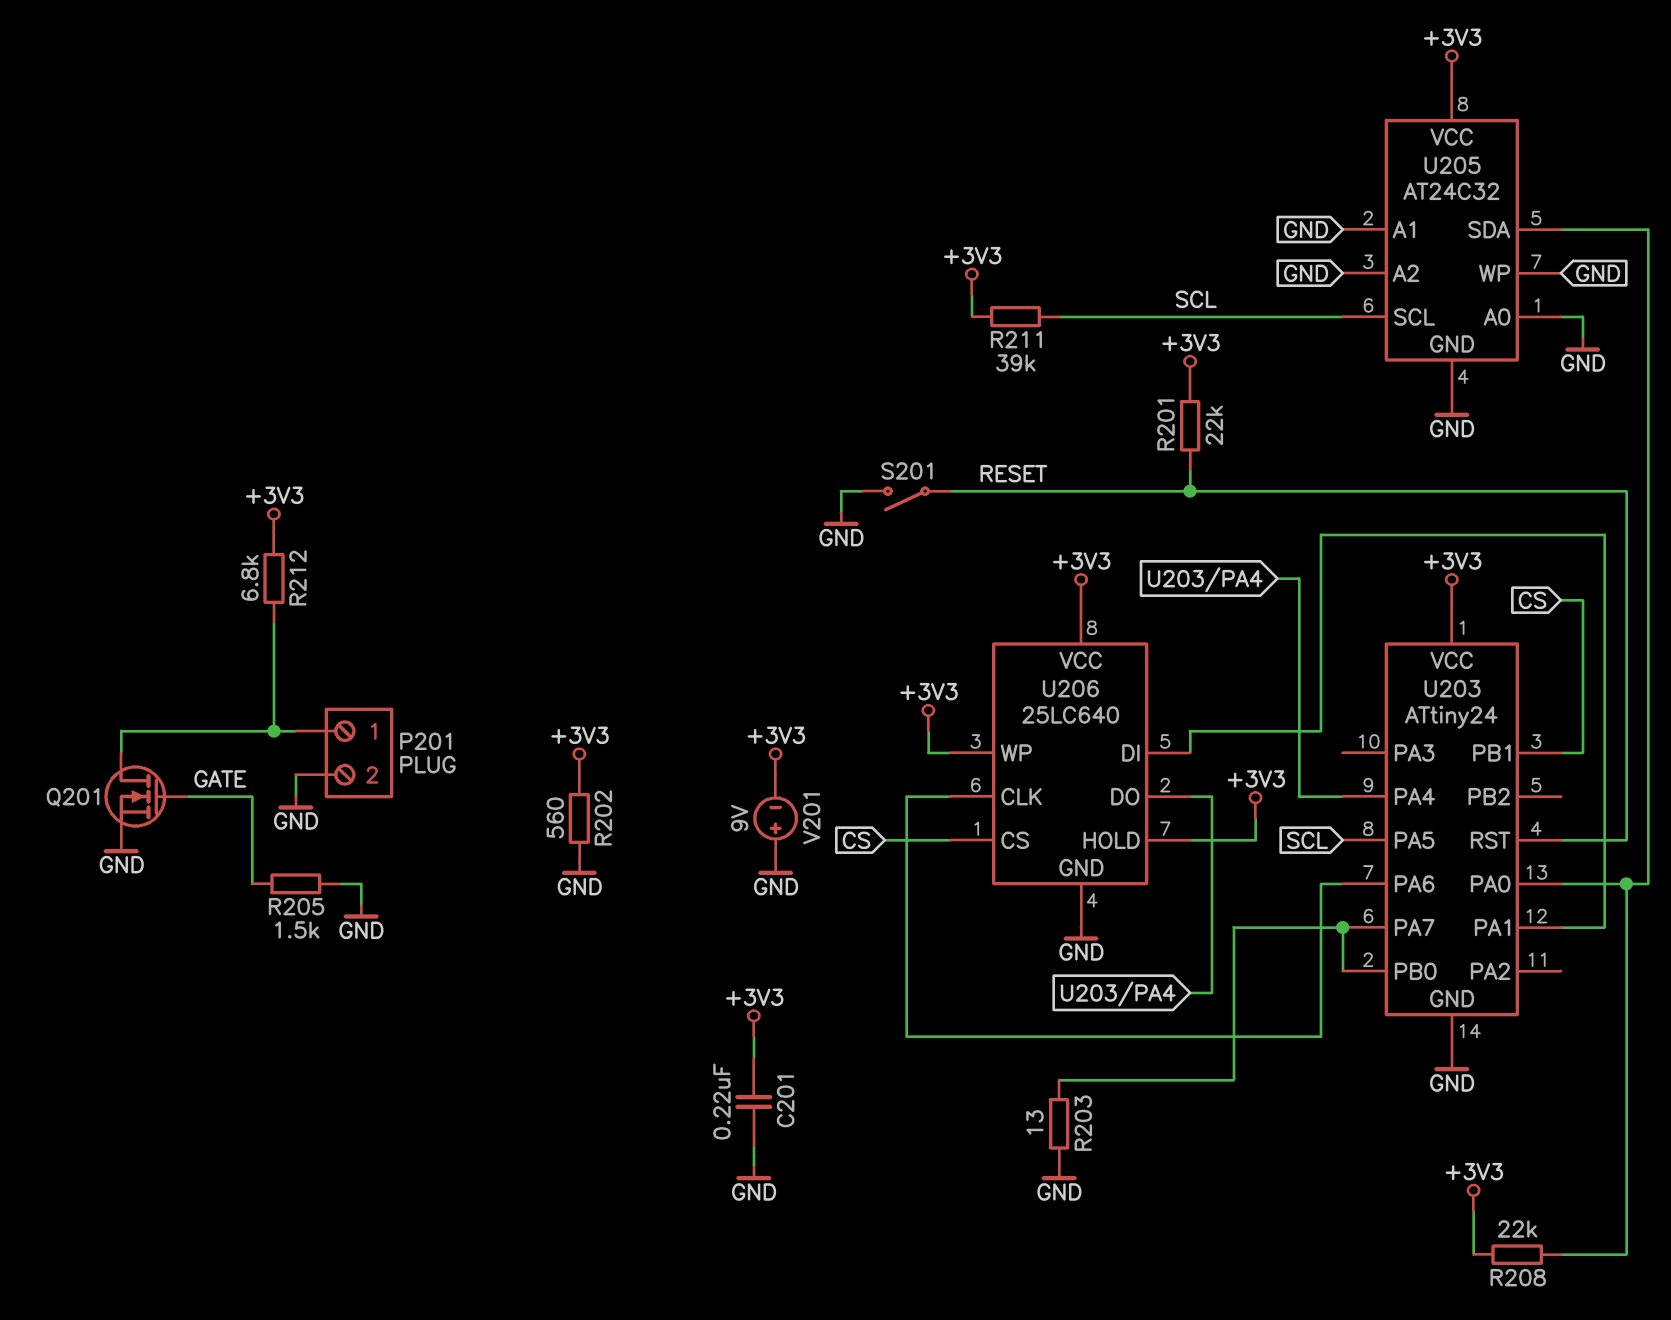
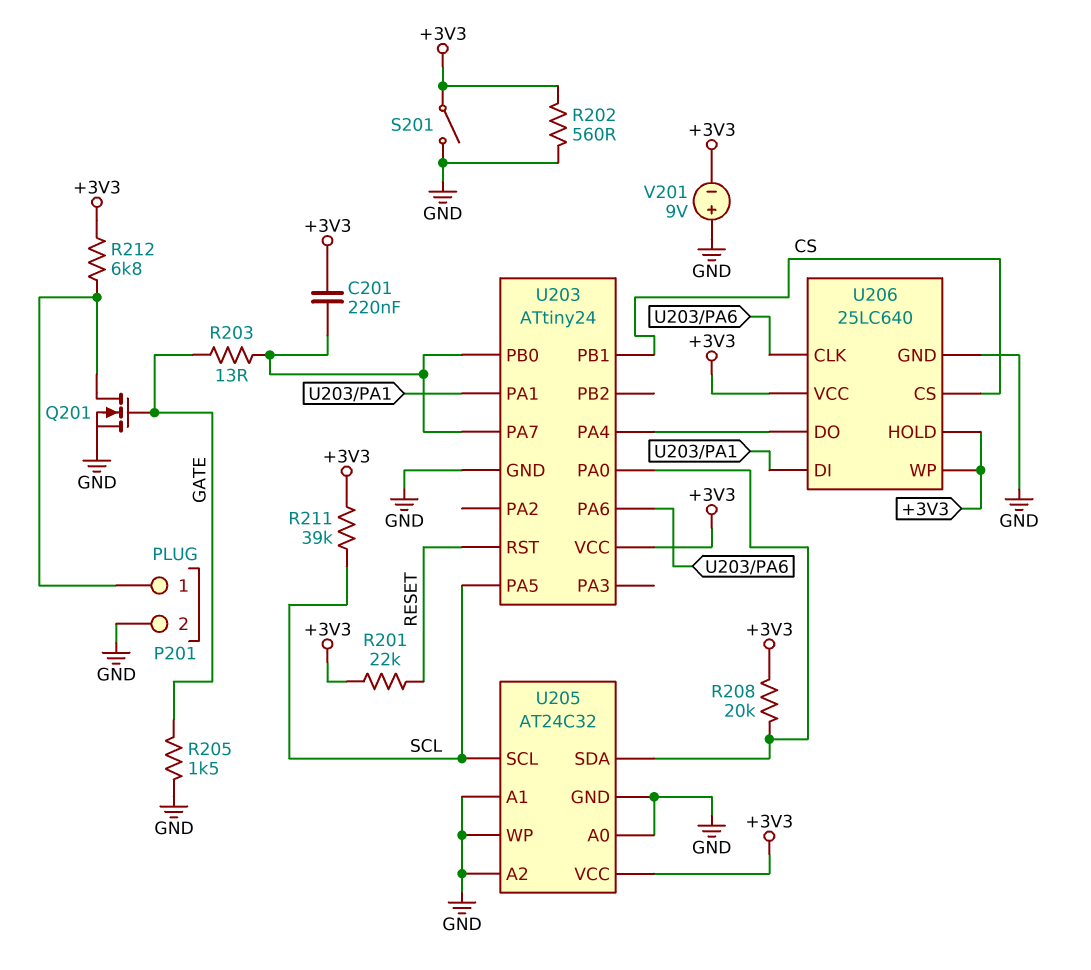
C201: 220nF (+3V3, GND) -> 220nF (+3V3, U203/PA7)
R203: 13 (GND, U203/PA7) -> 13 (GATE, U203/PA7)
R208: 22k (+3V3, U203/PA0) -> 20k (+3V3, U203/PA0)
S201: switch (GND, RESET) -> switch (+3V3, GND)

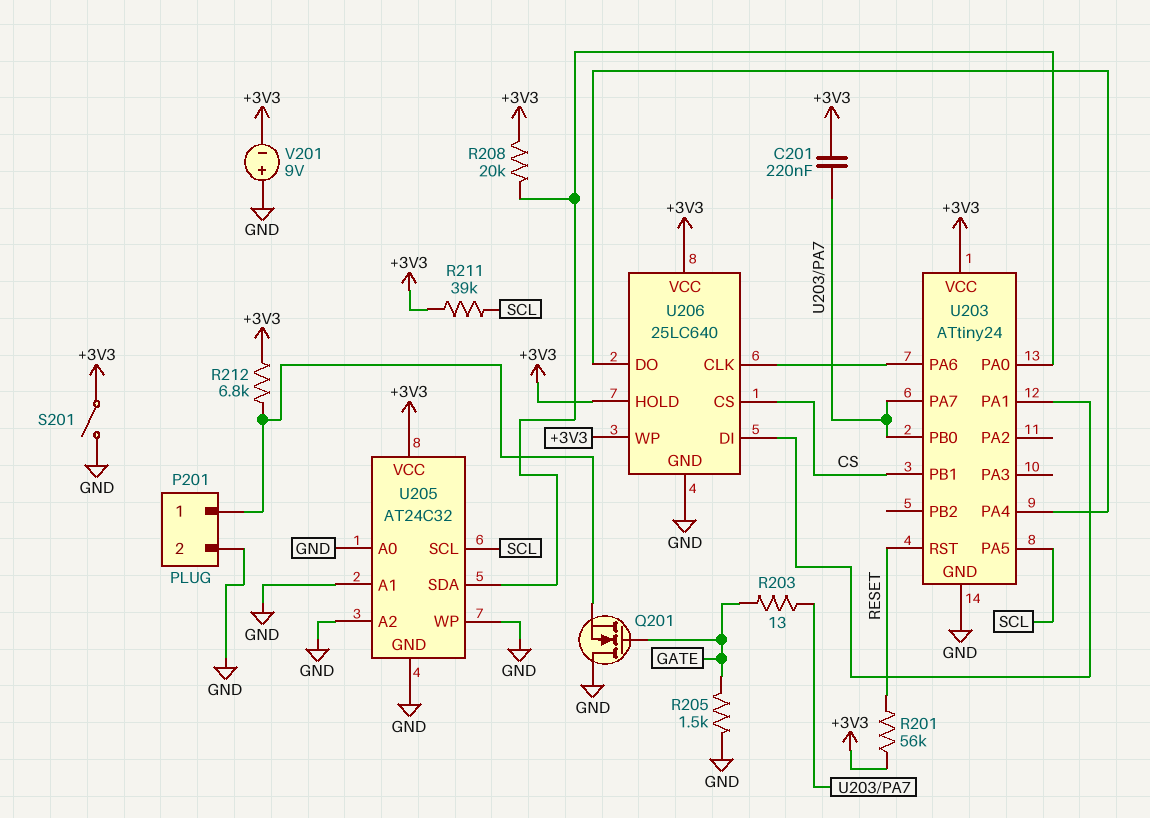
Q201: NMOS (G GATE, D P201/1, S GND) -> NMOS (G GATE, D GND, S P201/1)
R201: 22k (+3V3, RESET) -> 56k (+3V3, RESET)
R202: 560 (+3V3, GND) -> none

